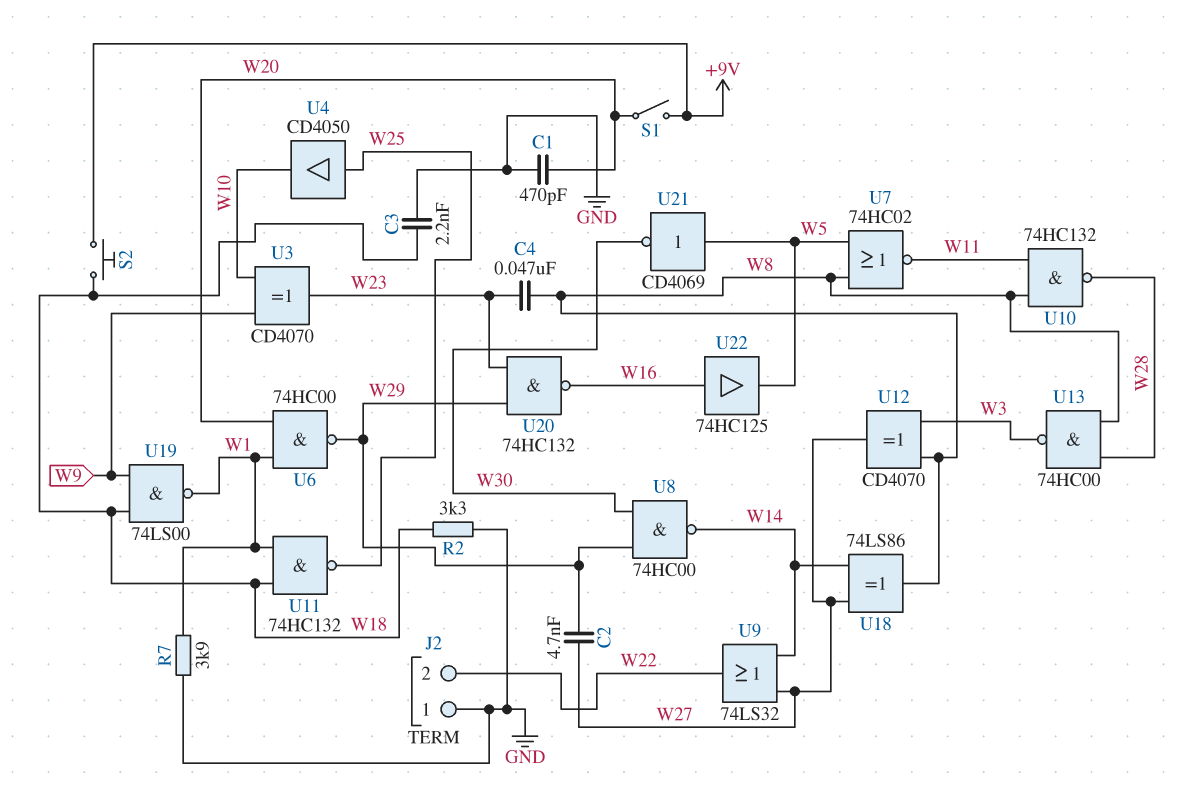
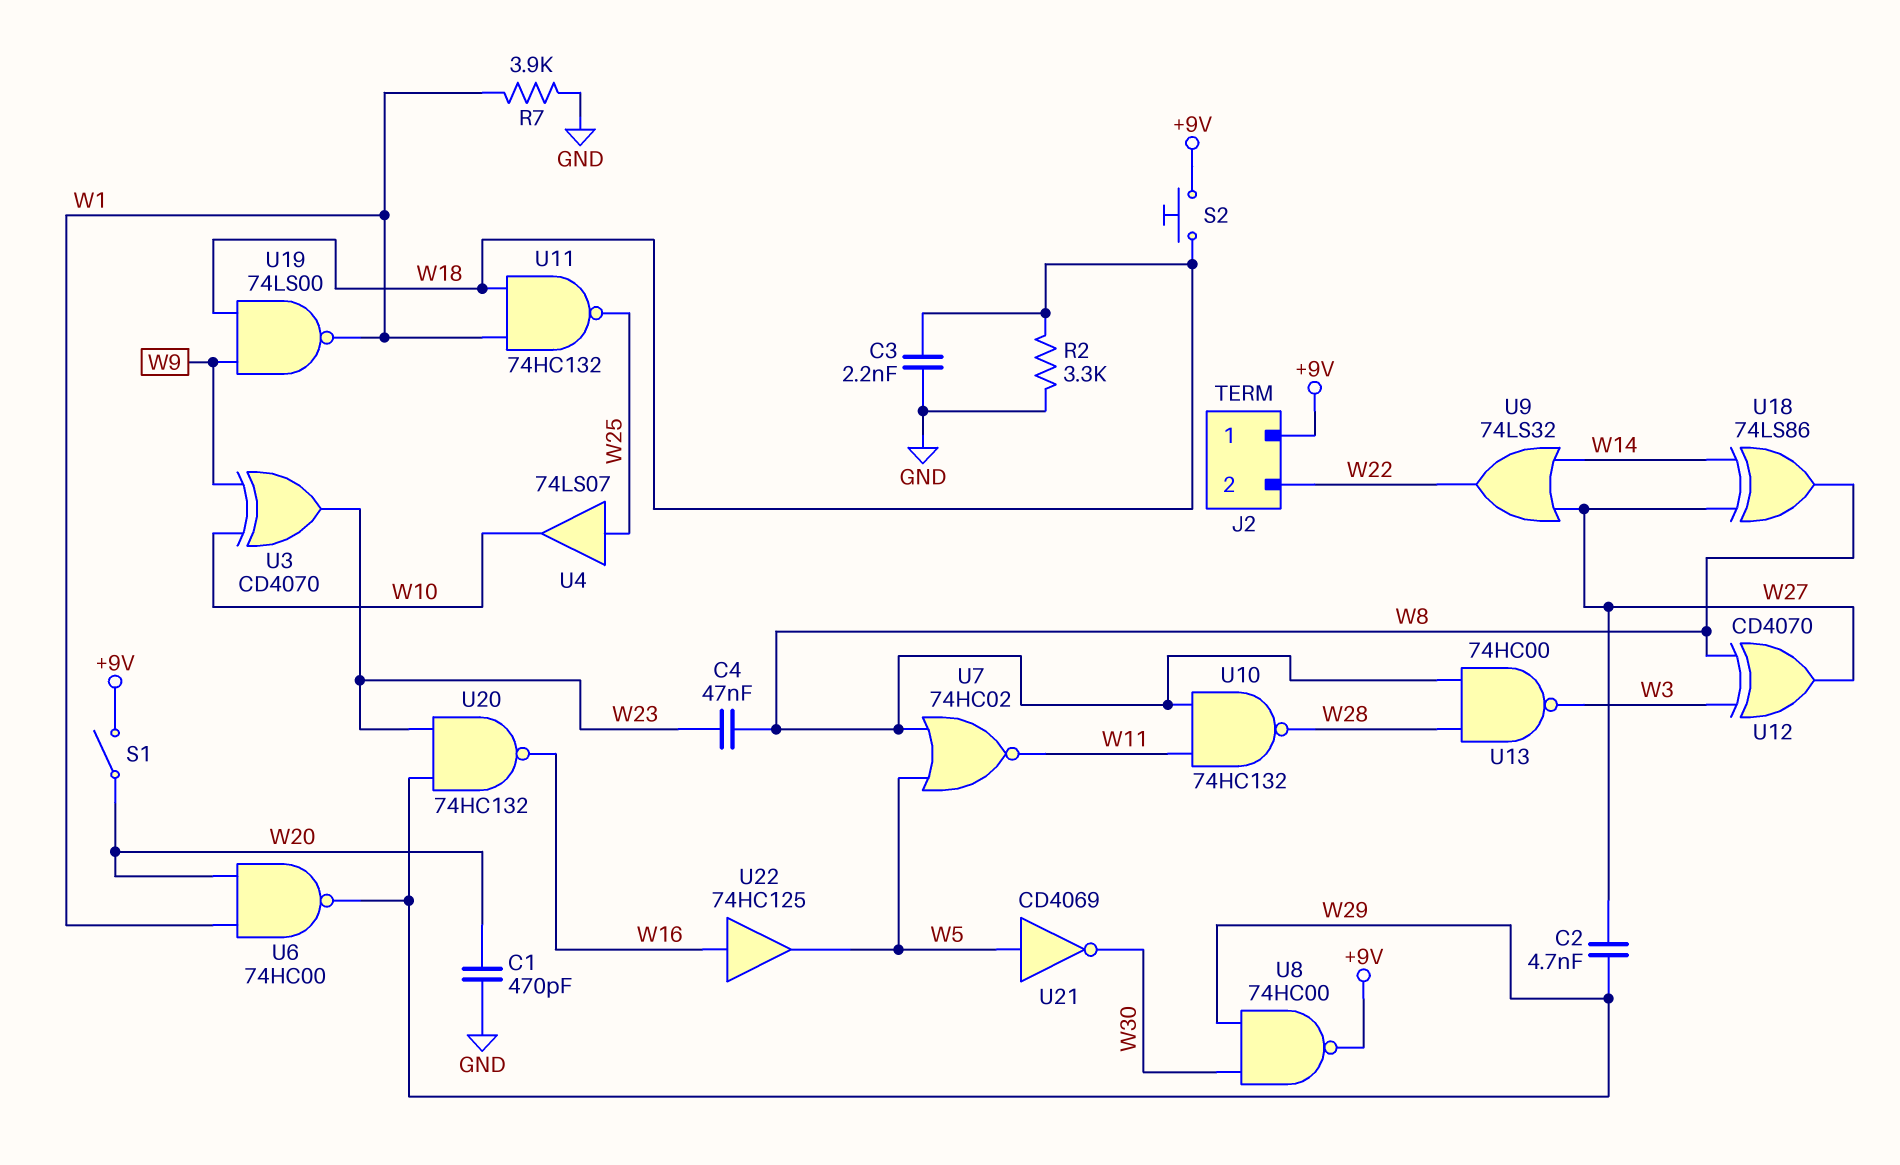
J2 pin 1: GND -> +9V
U4: buffer CD4050 (in W25, out W10) -> buffer 74LS07 (in W25, out W10)
U8: NAND 74HC00 (in W29, in W30, out W14) -> NAND 74HC00 (in W29, in W30, out +9V)

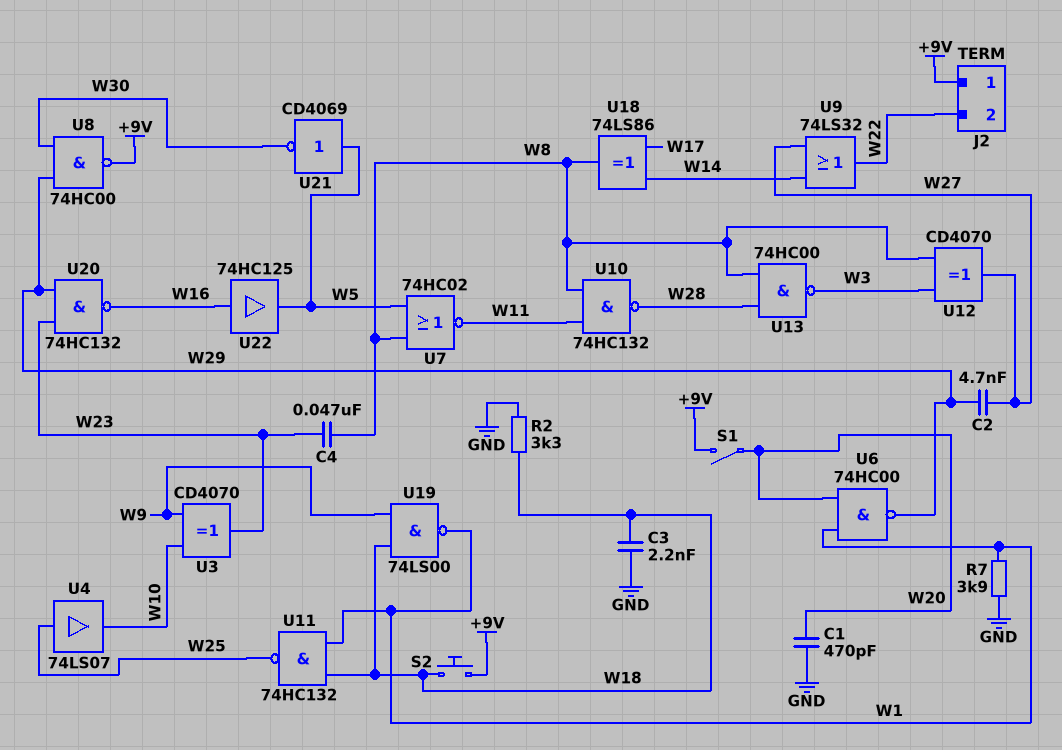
U18: XOR 74LS86 (in W14, in W27, out W8) -> XOR 74LS86 (in W14, in W17, out W8)

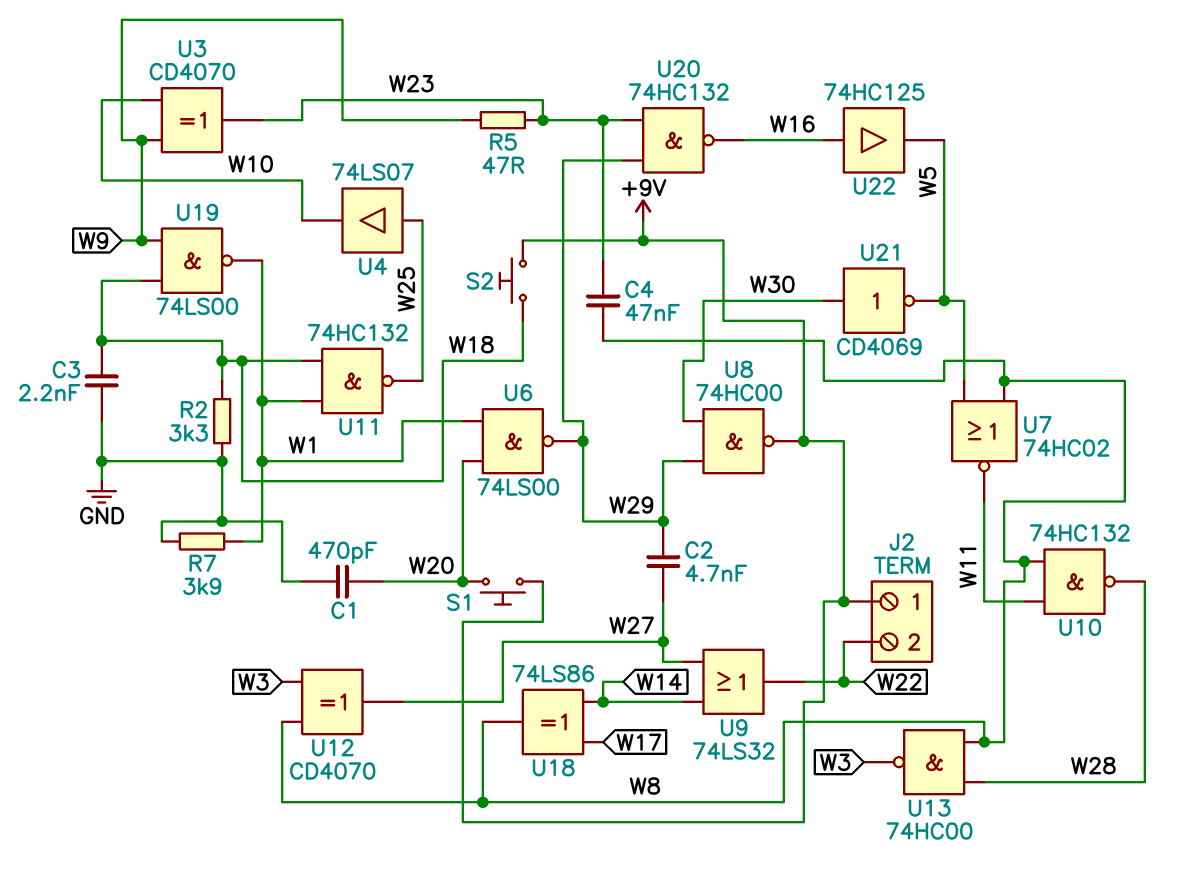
R5: none -> 47 (W9, W23)
S1: switch (+9V, W20) -> button (+9V, W20)
U6: NAND 74HC00 (in W1, in W20, out W29) -> NAND 74LS00 (in W1, in W20, out W29)
U21: NOT CD4069 (in W5, out W30) -> NOT CD4069 (in W30, out W5)

